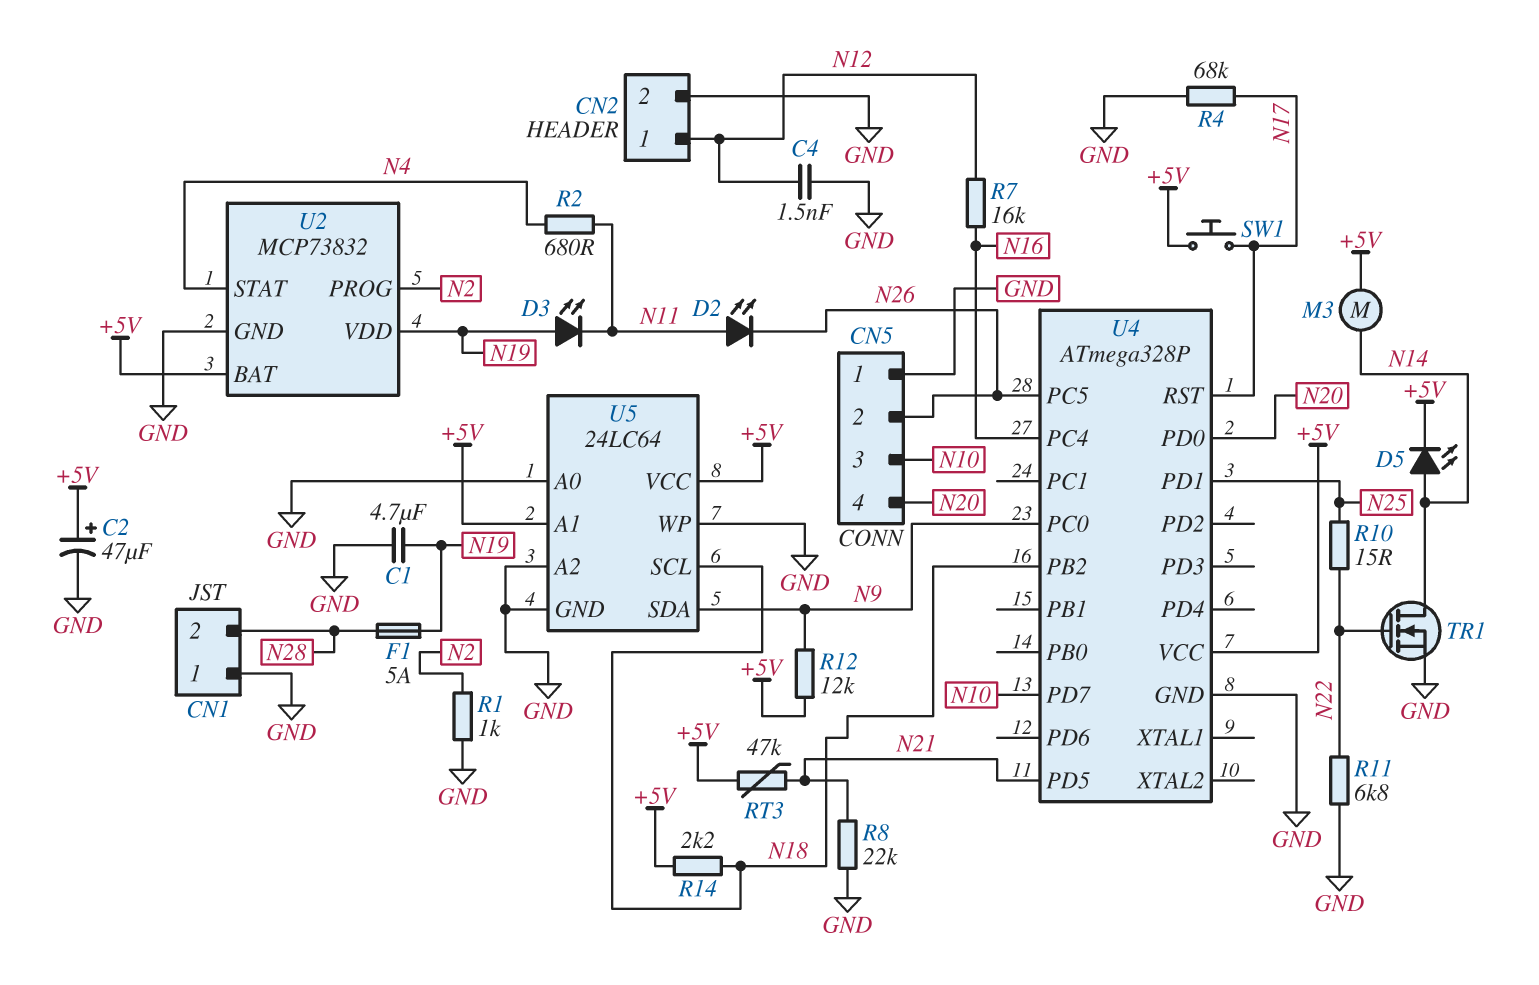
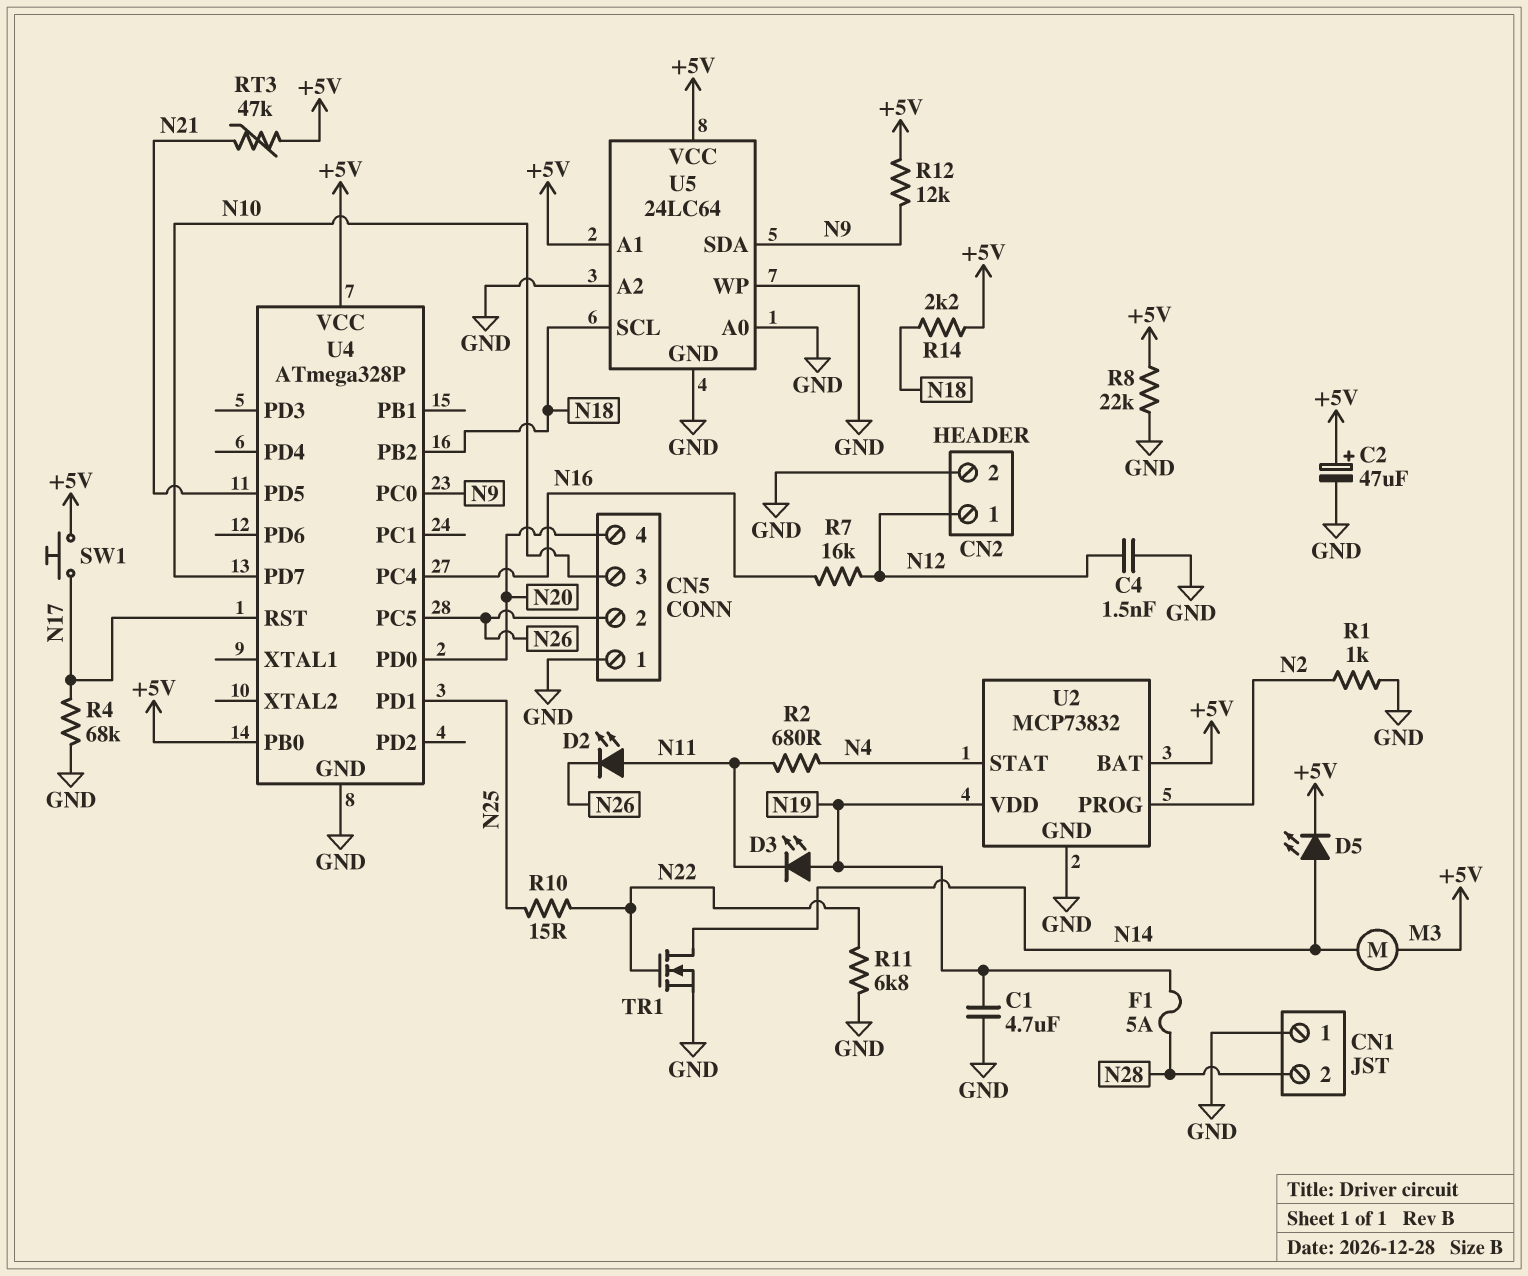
R8: 22k (GND, N21) -> 22k (+5V, GND)
U4 pin PB0: none -> +5V

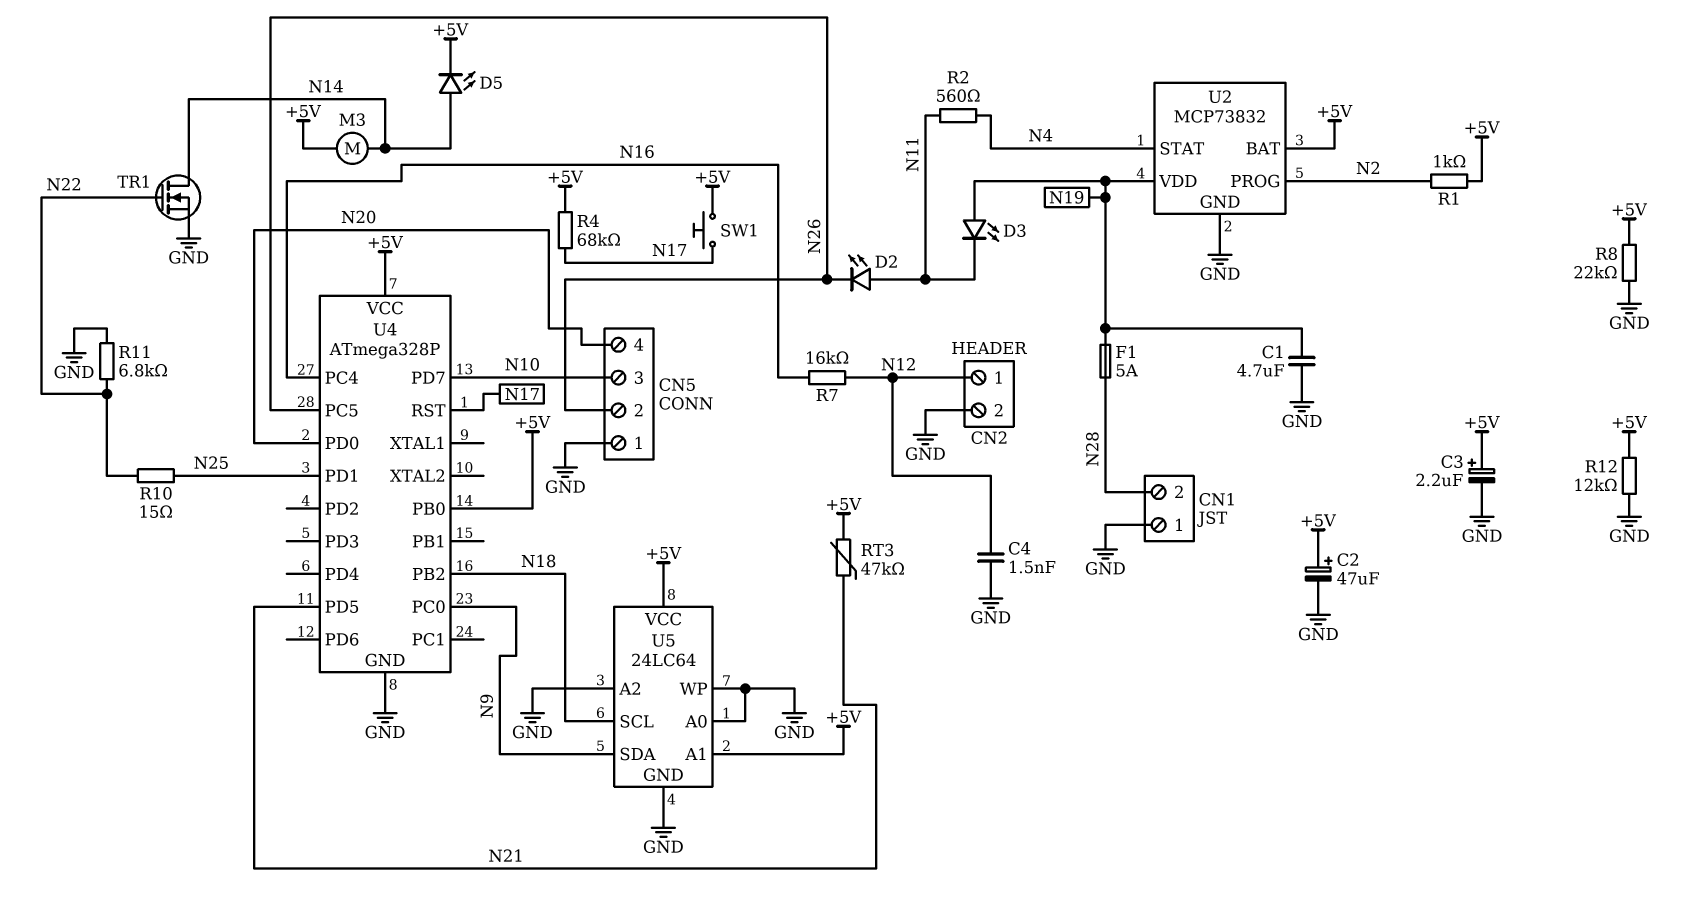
C3: none -> 2.2uF (plus +5V, minus GND)
R1: 1k (GND, N2) -> 1k (+5V, N2)
R2: 680 (N4, N11) -> 560 (N4, N11)
R4: 68k (GND, N17) -> 68k (+5V, N17)
R12: 12k (+5V, N9) -> 12k (+5V, GND)
R14: 2.2k (+5V, N18) -> none

